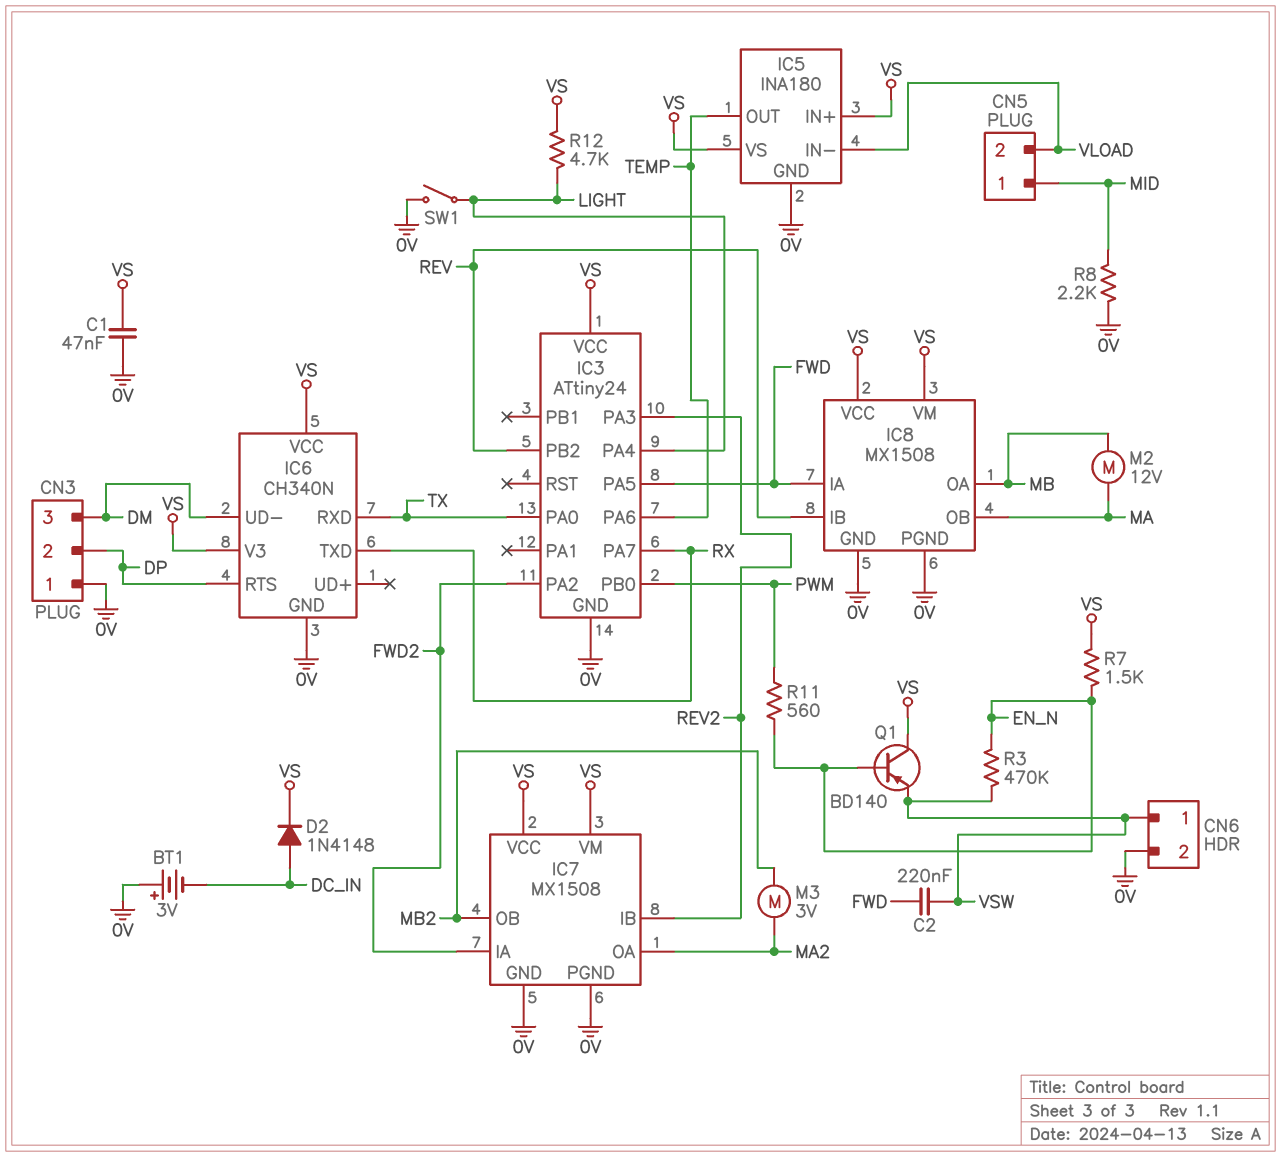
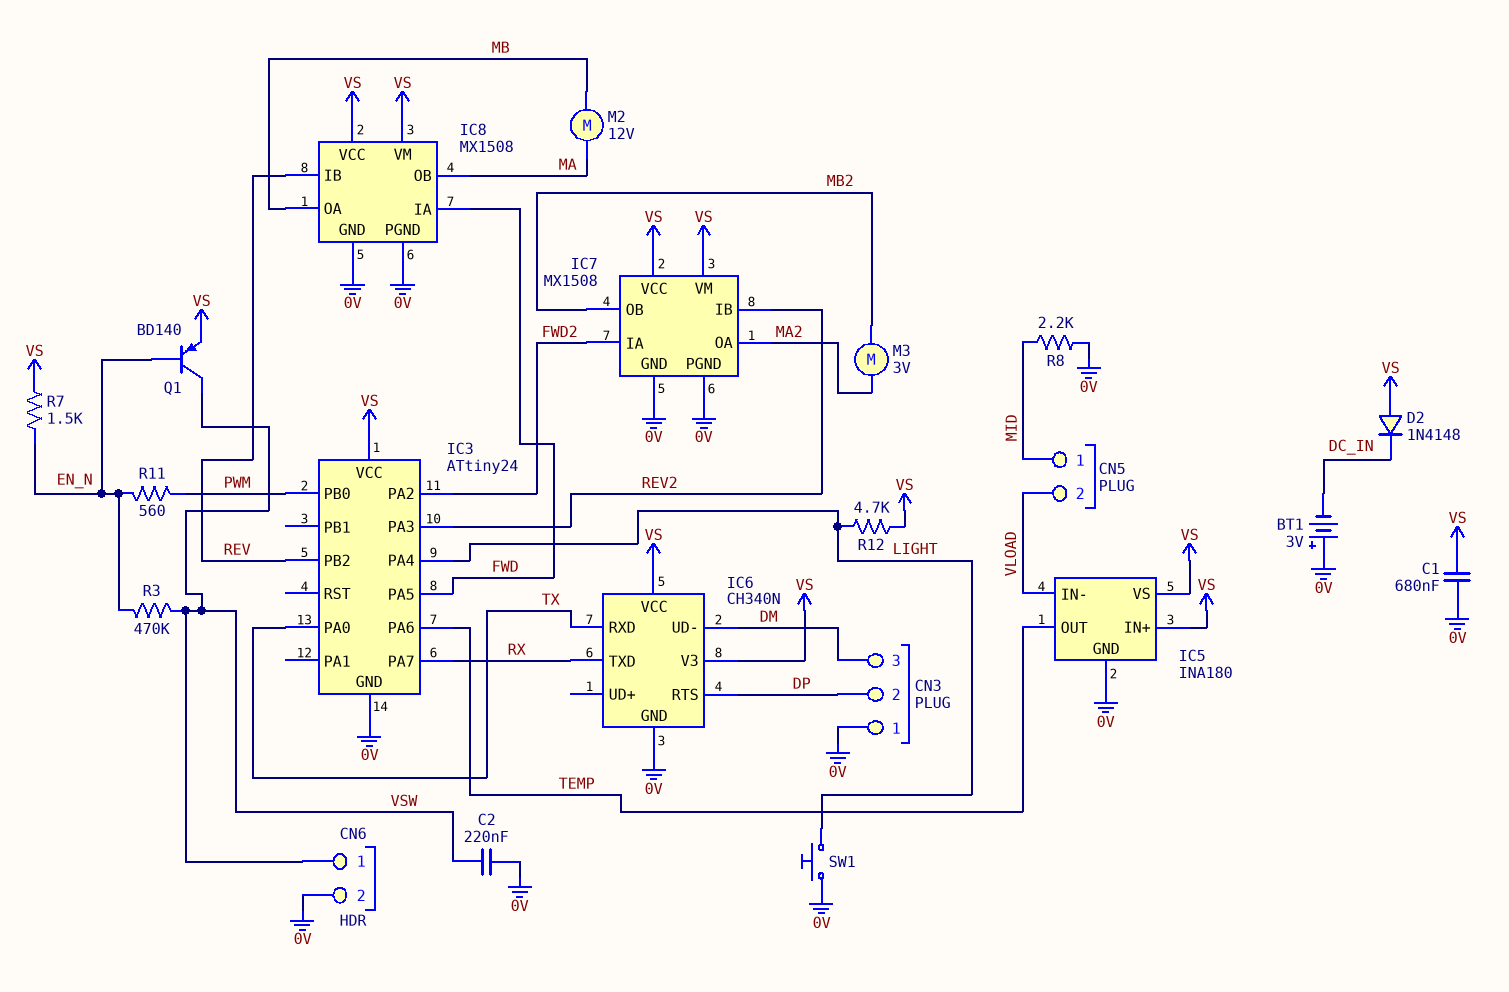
C1: 47nF (0V, VS) -> 680nF (0V, VS)
C2: 220nF (FWD, VSW) -> 220nF (0V, VSW)
D2: diode 1N4148 (A DC_IN, K VS) -> diode 1N4148 (A VS, K DC_IN)
Q1: PNP BD140 (B EN_N, C VS, E VSW) -> PNP BD140 (B EN_N, C VSW, E VS)
SW1: switch (0V, LIGHT) -> button (0V, LIGHT)

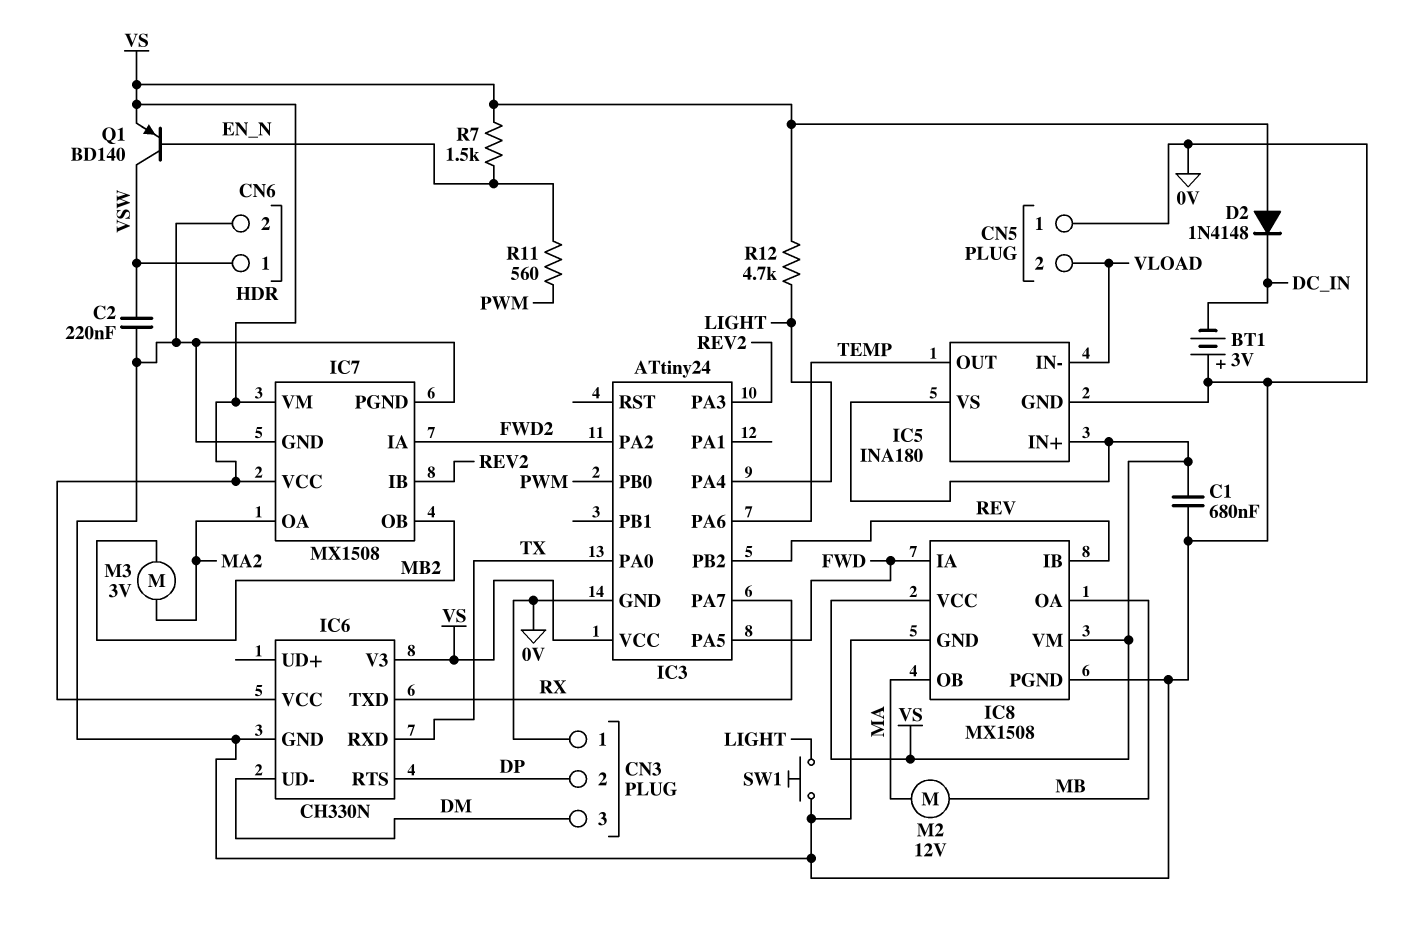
CN5 pin 1: MID -> 0V
IC6: CH340N -> CH330N
R3: 470k (EN_N, VSW) -> none
R8: 2.2k (0V, MID) -> none

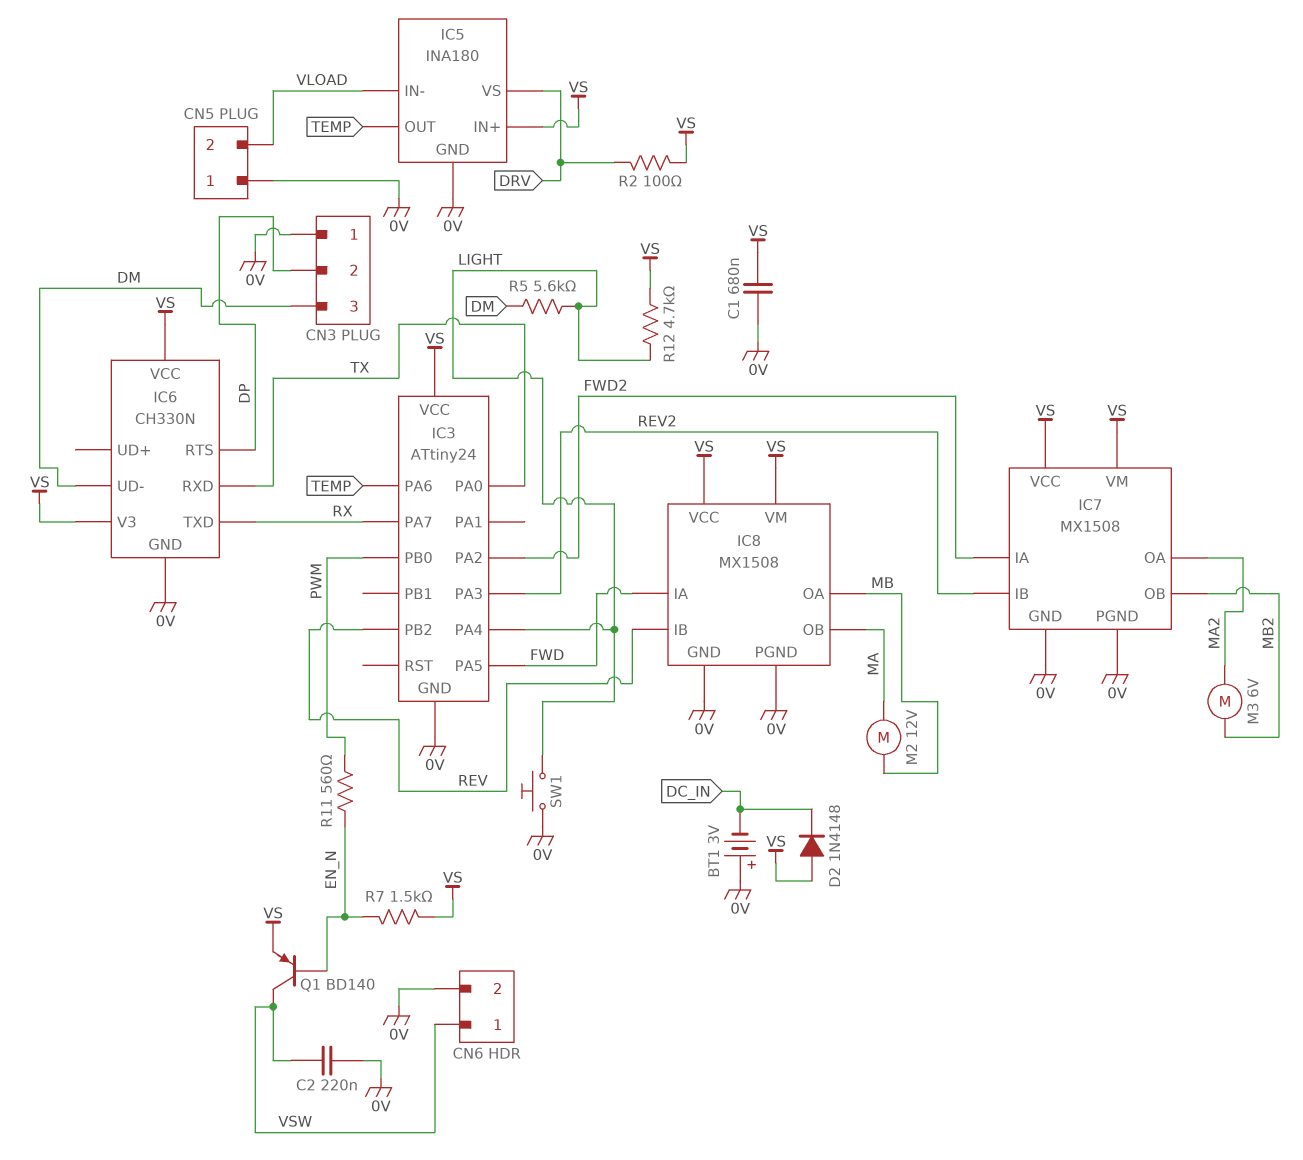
IC5 pin VS: VS -> DRV
M3: motor 3V (MA2, MB2) -> motor 6V (MA2, MB2)
R2: none -> 100 (DRV, VS)
R5: none -> 5.6k (DM, LIGHT)

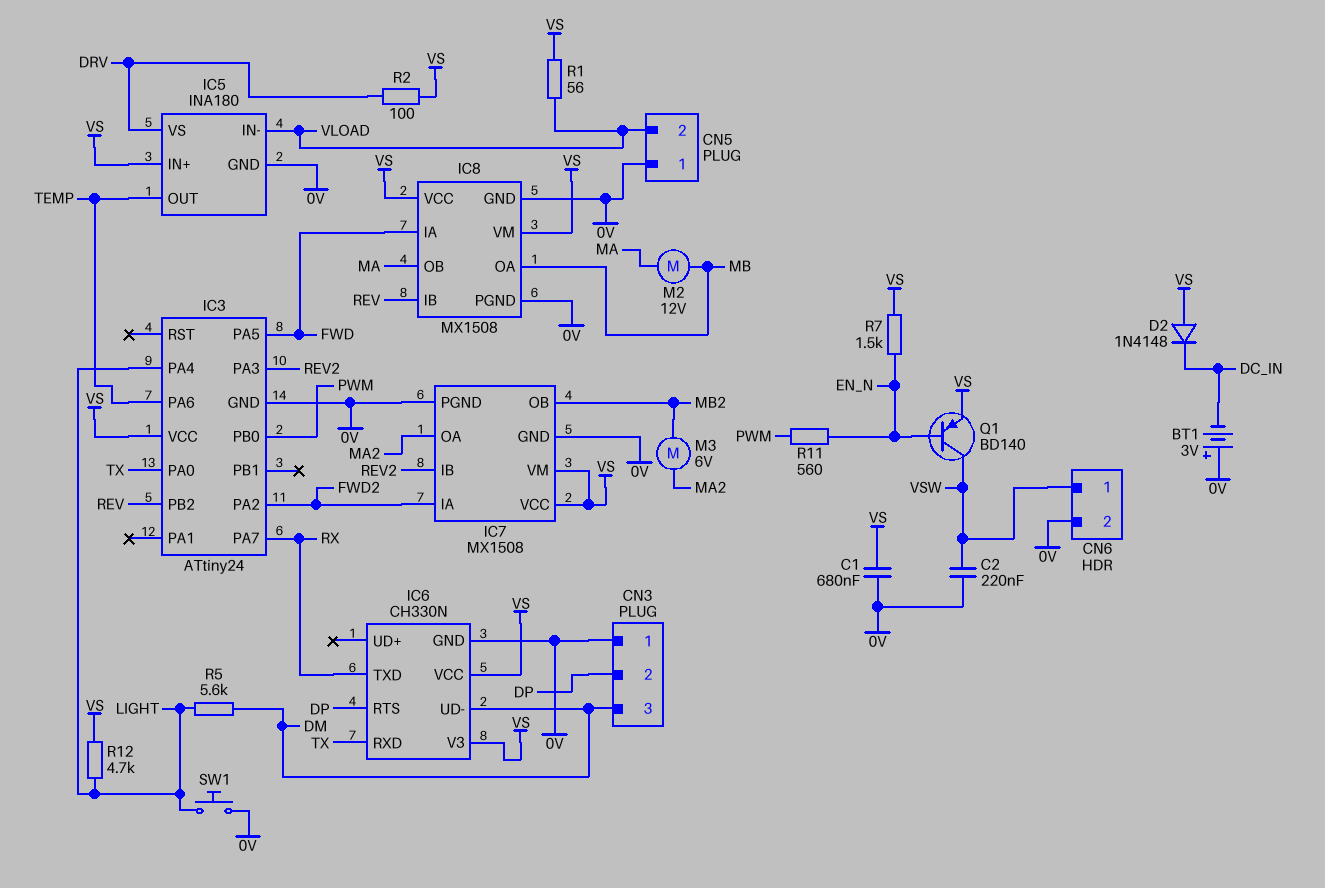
R1: none -> 56 (VLOAD, VS)

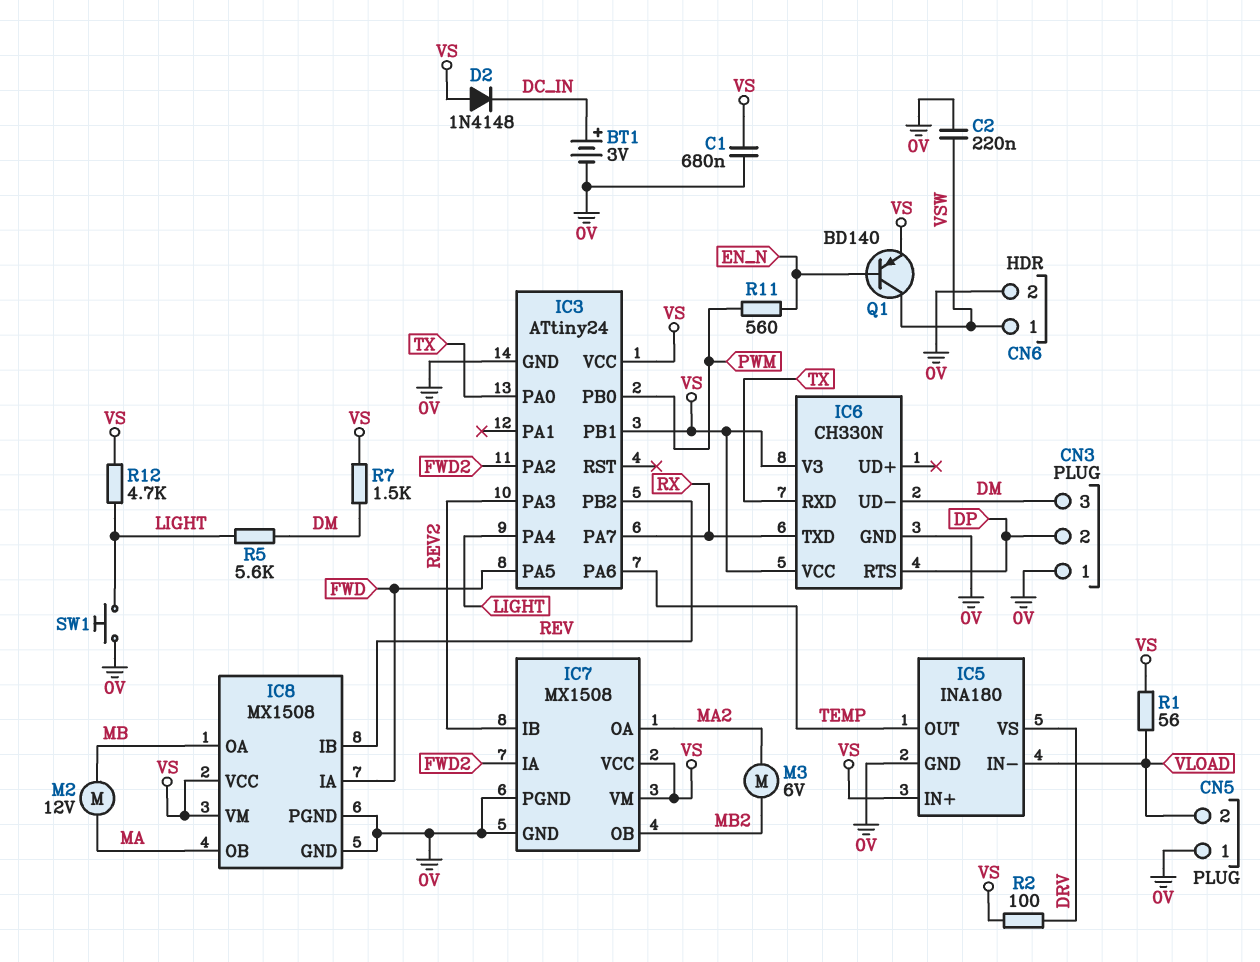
BT1: 3V (plus 0V, minus DC_IN) -> 3V (plus DC_IN, minus 0V)
IC3 pin PB1: none -> VS
R7: 1.5k (EN_N, VS) -> 1.5k (DM, VS)

